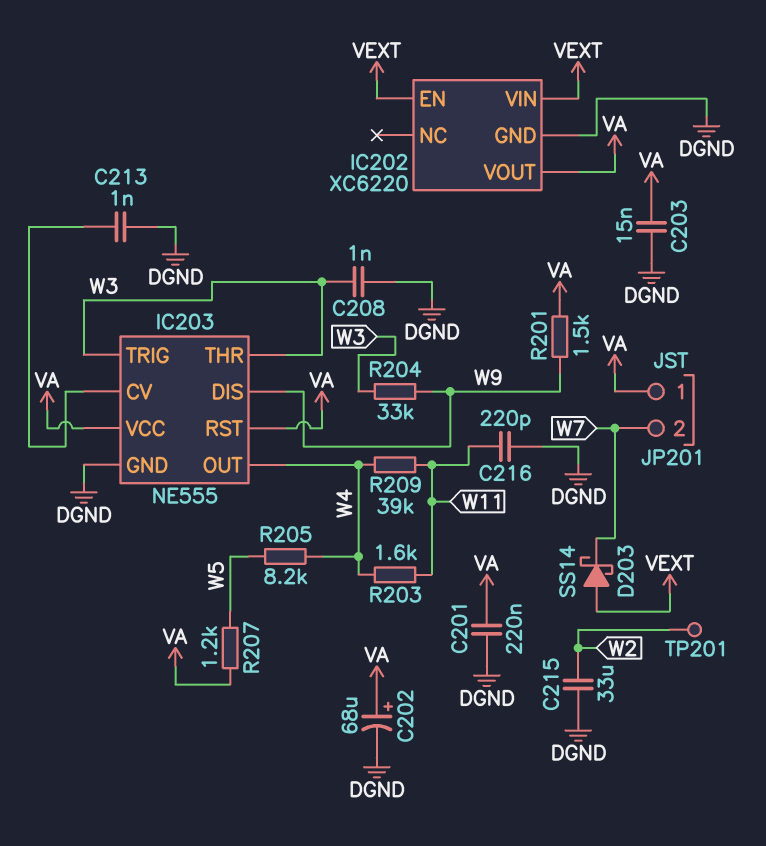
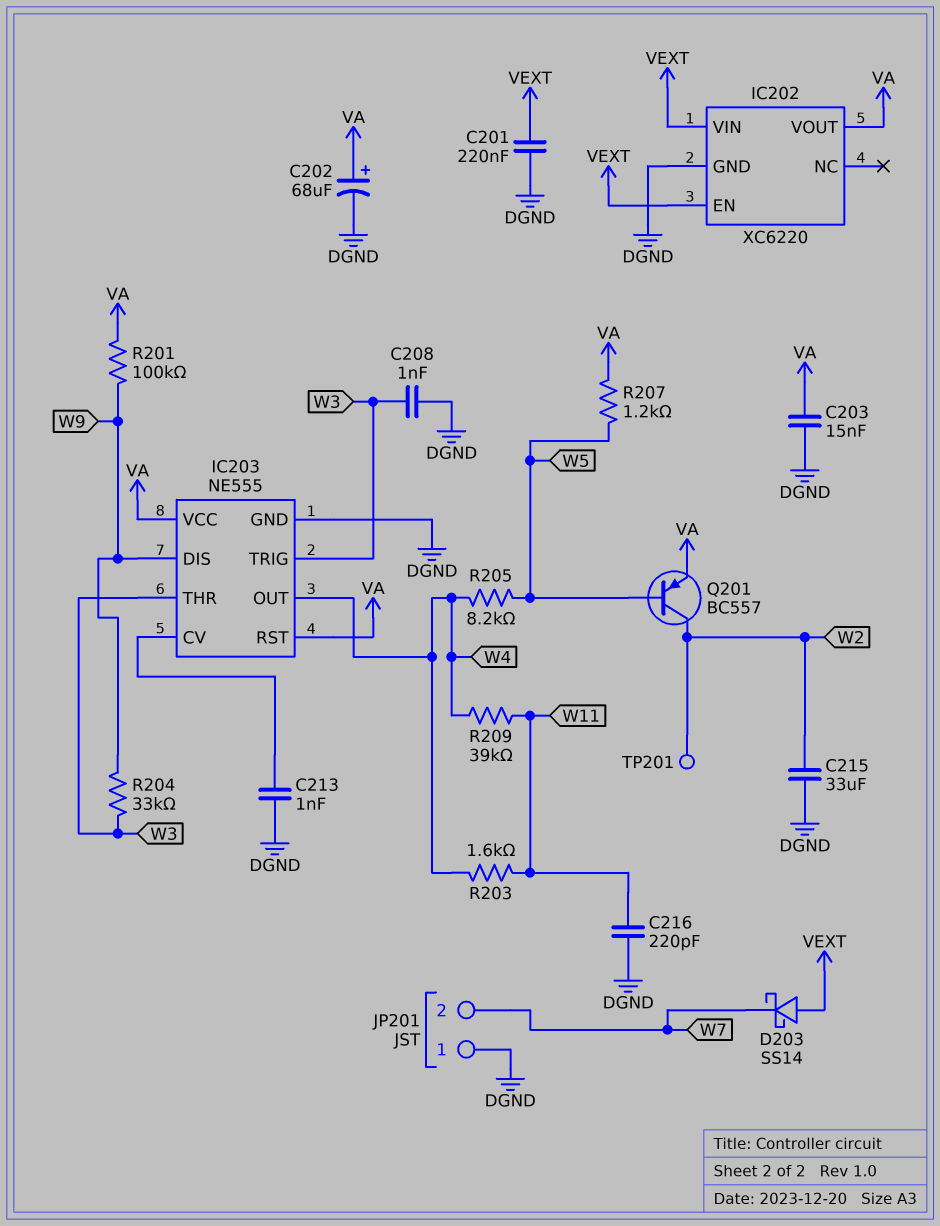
C201: 220nF (DGND, VA) -> 220nF (DGND, VEXT)
JP201 pin 1: VA -> DGND
Q201: none -> PNP BC557 (B W5, C W2, E VA)
R201: 1.5k (VA, W9) -> 100k (VA, W9)

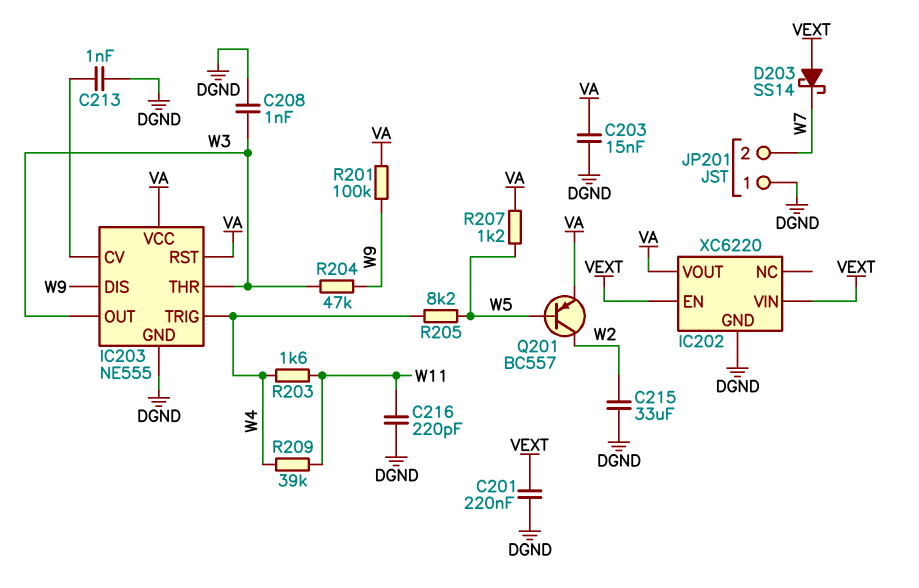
C202: 68uF (plus VA, minus DGND) -> none
IC203 pin OUT: W4 -> W3
IC203 pin TRIG: W3 -> W4
R204: 33k (W3, W9) -> 47k (W3, W9)
TP201: test point (W2) -> none

